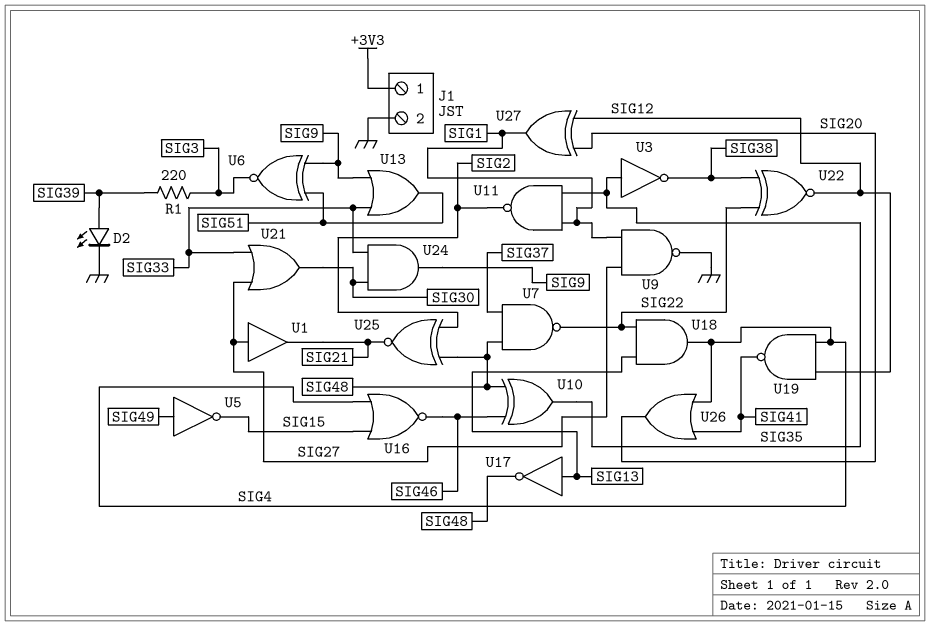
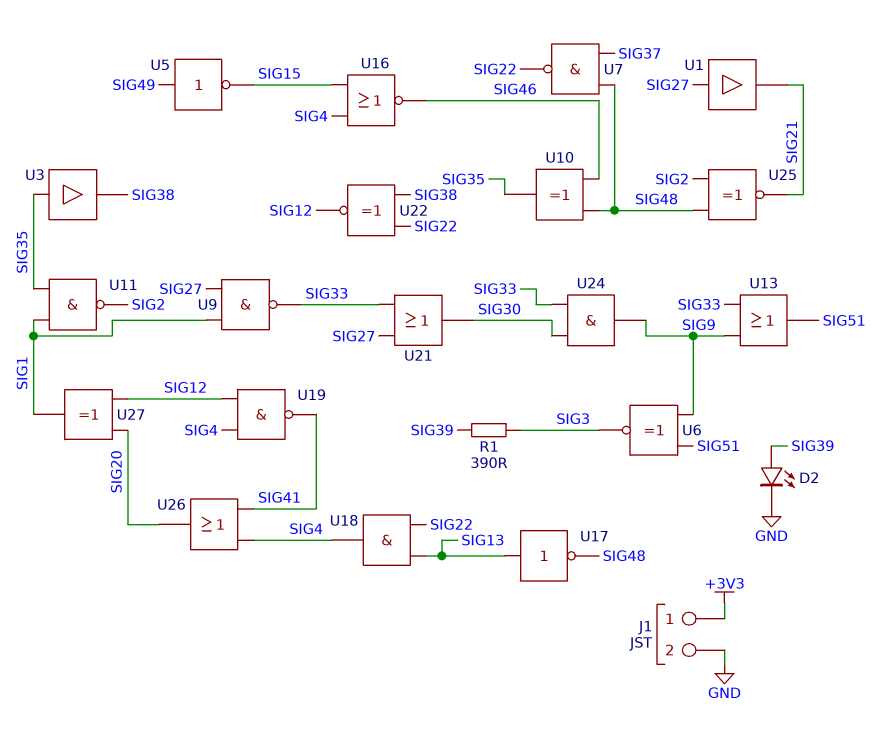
R1: 220 (SIG3, SIG39) -> 390 (SIG3, SIG39)
U3: NOT (in SIG35, out SIG38) -> buffer (in SIG35, out SIG38)
U9: NAND (in SIG1, in SIG27, out GND) -> NAND (in SIG1, in SIG27, out SIG33)

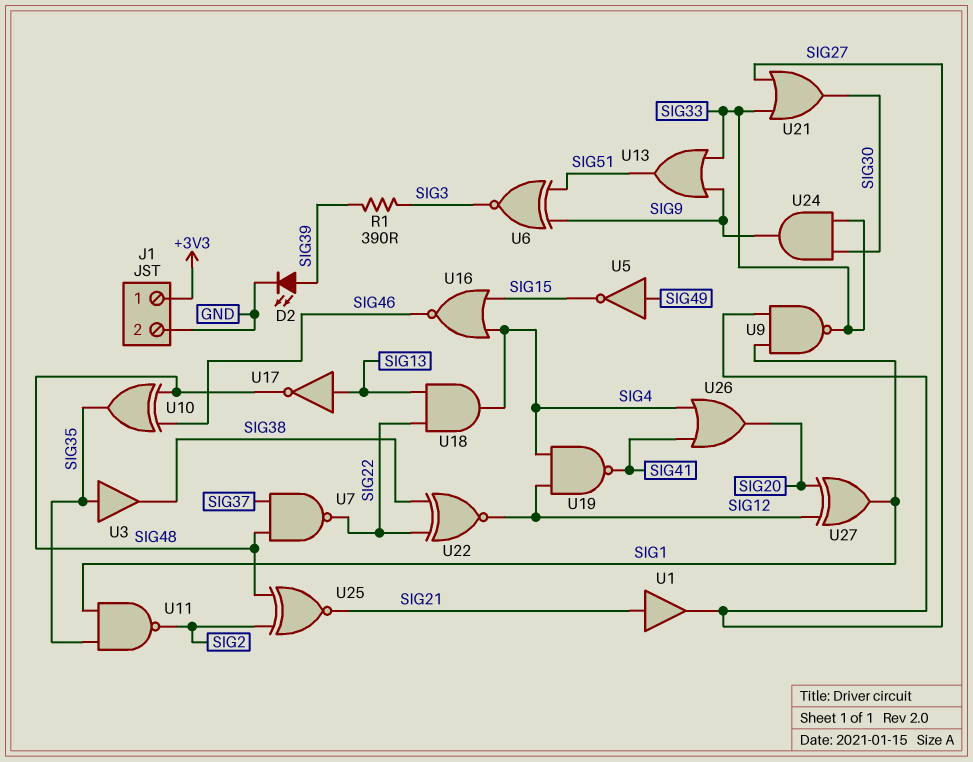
U1: buffer (in SIG27, out SIG21) -> buffer (in SIG21, out SIG27)

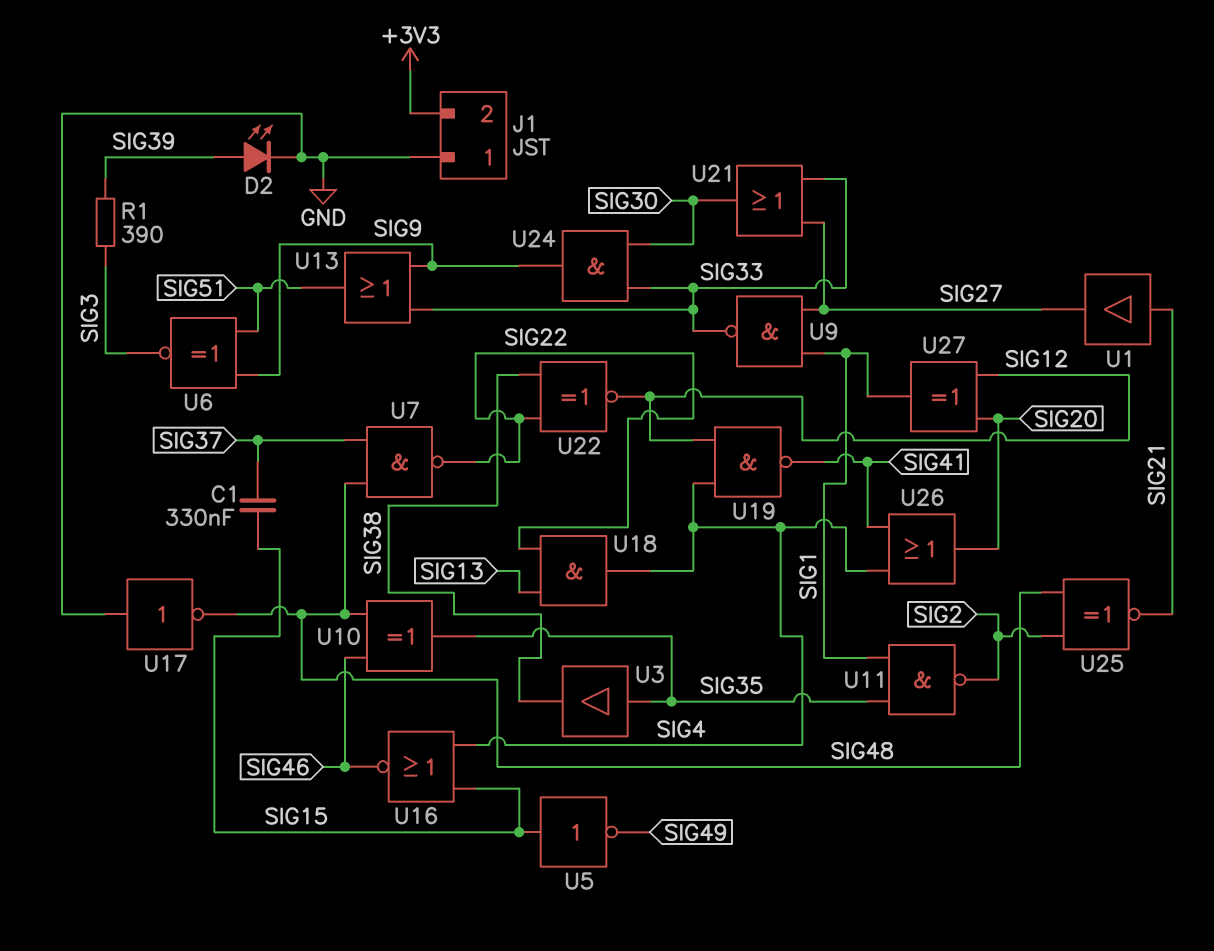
C1: none -> 330nF (SIG15, SIG37)
J1 pin 1: +3V3 -> GND
J1 pin 2: GND -> +3V3
U5: NOT (in SIG49, out SIG15) -> NOT (in SIG15, out SIG49)
U17: NOT (in SIG13, out SIG48) -> NOT (in GND, out SIG48)

